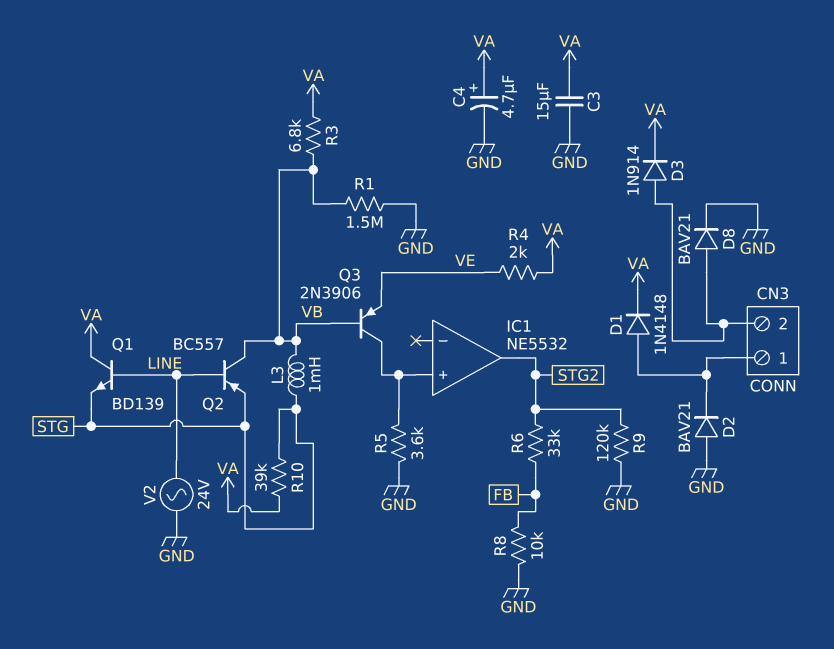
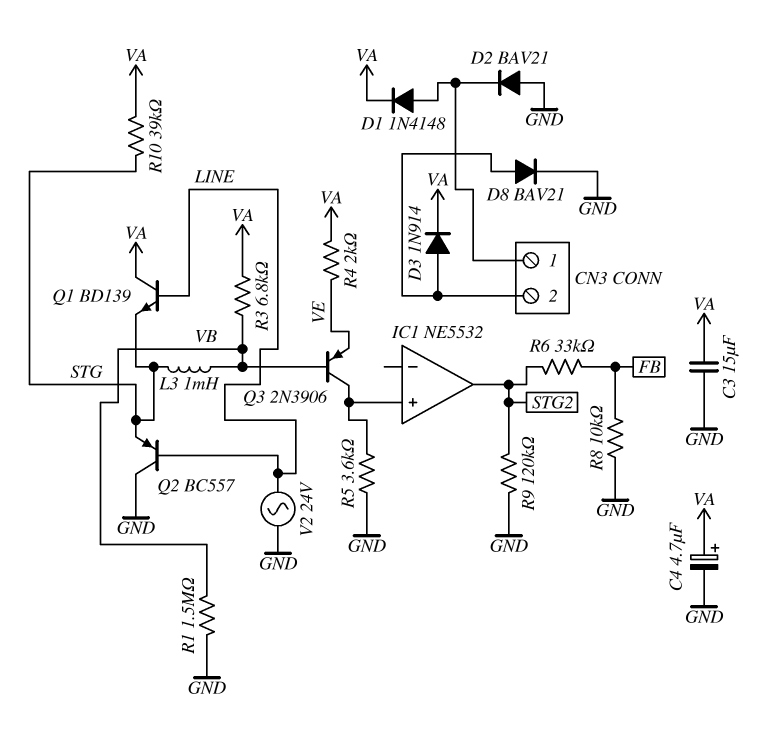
Q2: PNP BC557 (B LINE, C VB, E STG) -> PNP BC557 (B LINE, C GND, E STG)

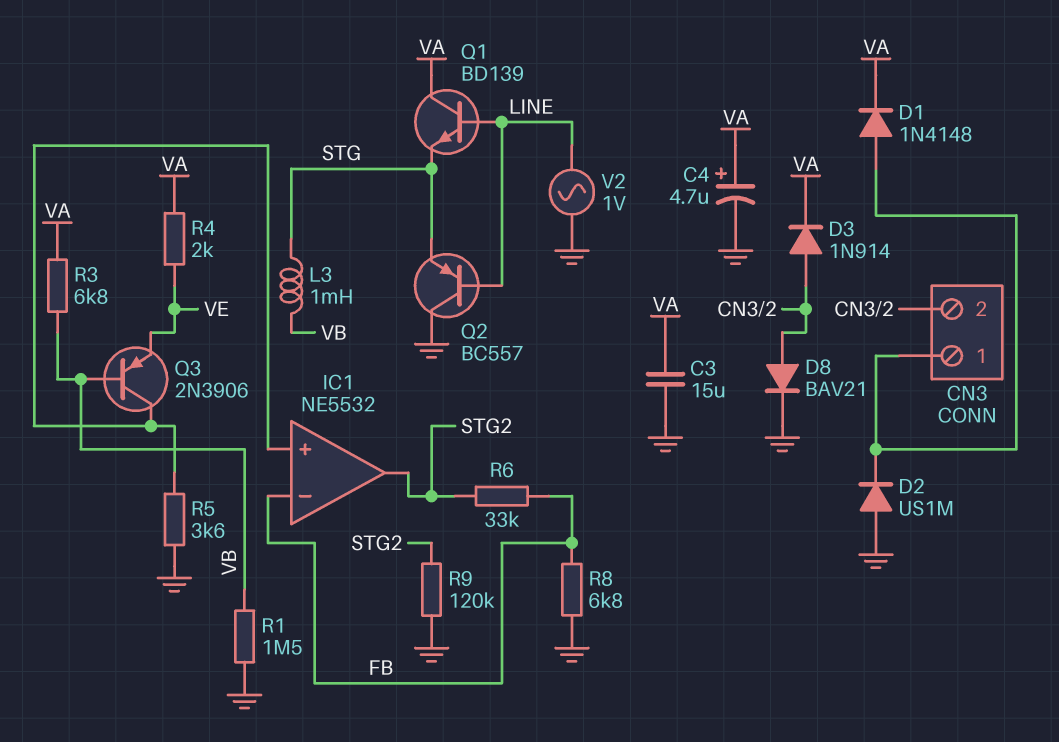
D2: diode BAV21 (A GND, K CN3/1) -> diode US1M (A GND, K CN3/1)
IC1 pin in-: none -> FB
R8: 10k (FB, GND) -> 6.8k (FB, GND)
R10: 39k (STG, VA) -> none
V2: AC 24V (GND, LINE) -> AC 1V (GND, LINE)

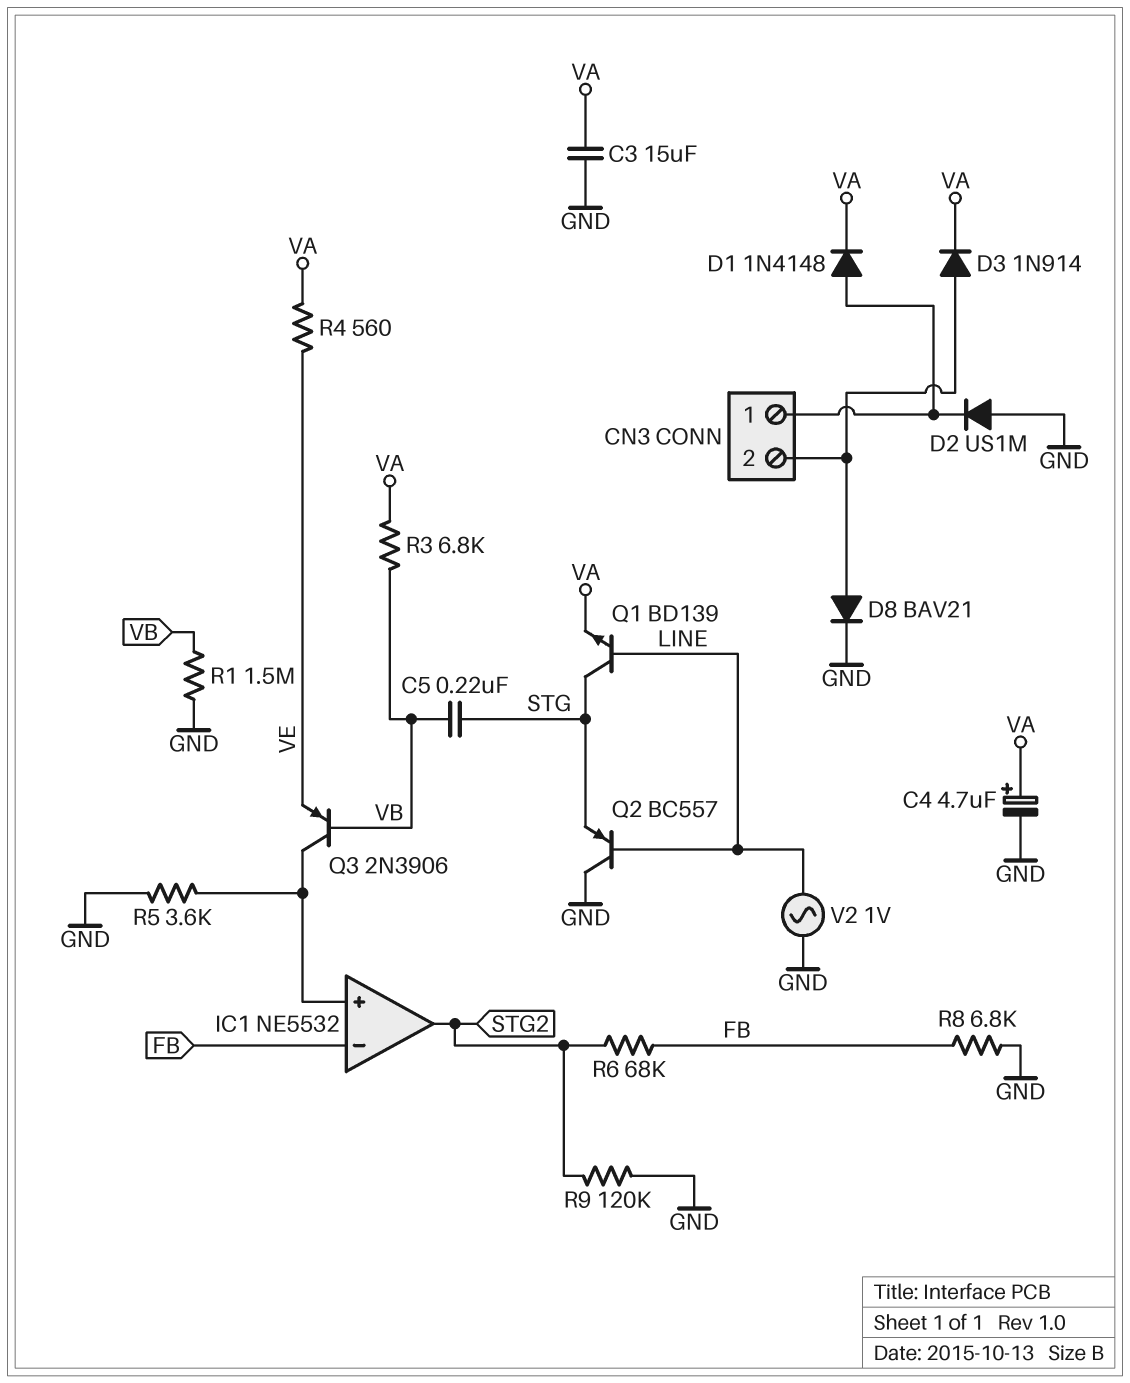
C5: none -> 220nF (STG, VB)
L3: 1mH (STG, VB) -> none
Q1: NPN BD139 (B LINE, C VA, E STG) -> NPN BD139 (B LINE, C STG, E VA)
R4: 2k (VA, VE) -> 560 (VA, VE)
R6: 33k (FB, STG2) -> 68k (FB, STG2)

